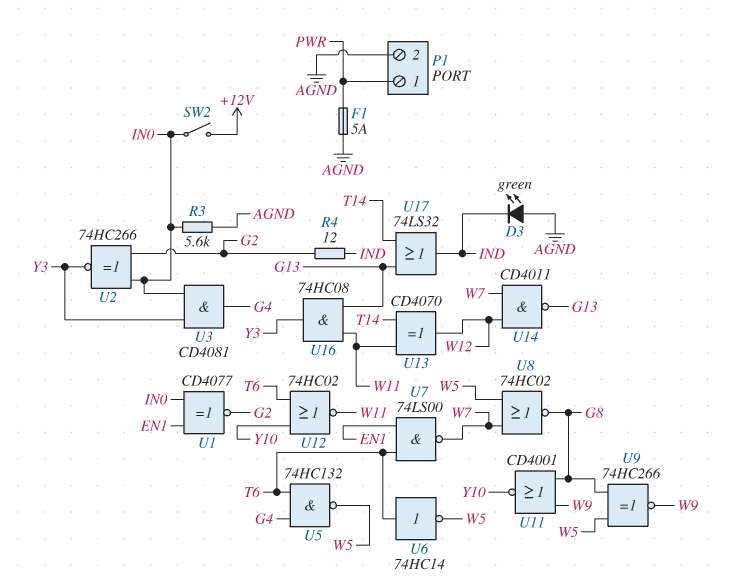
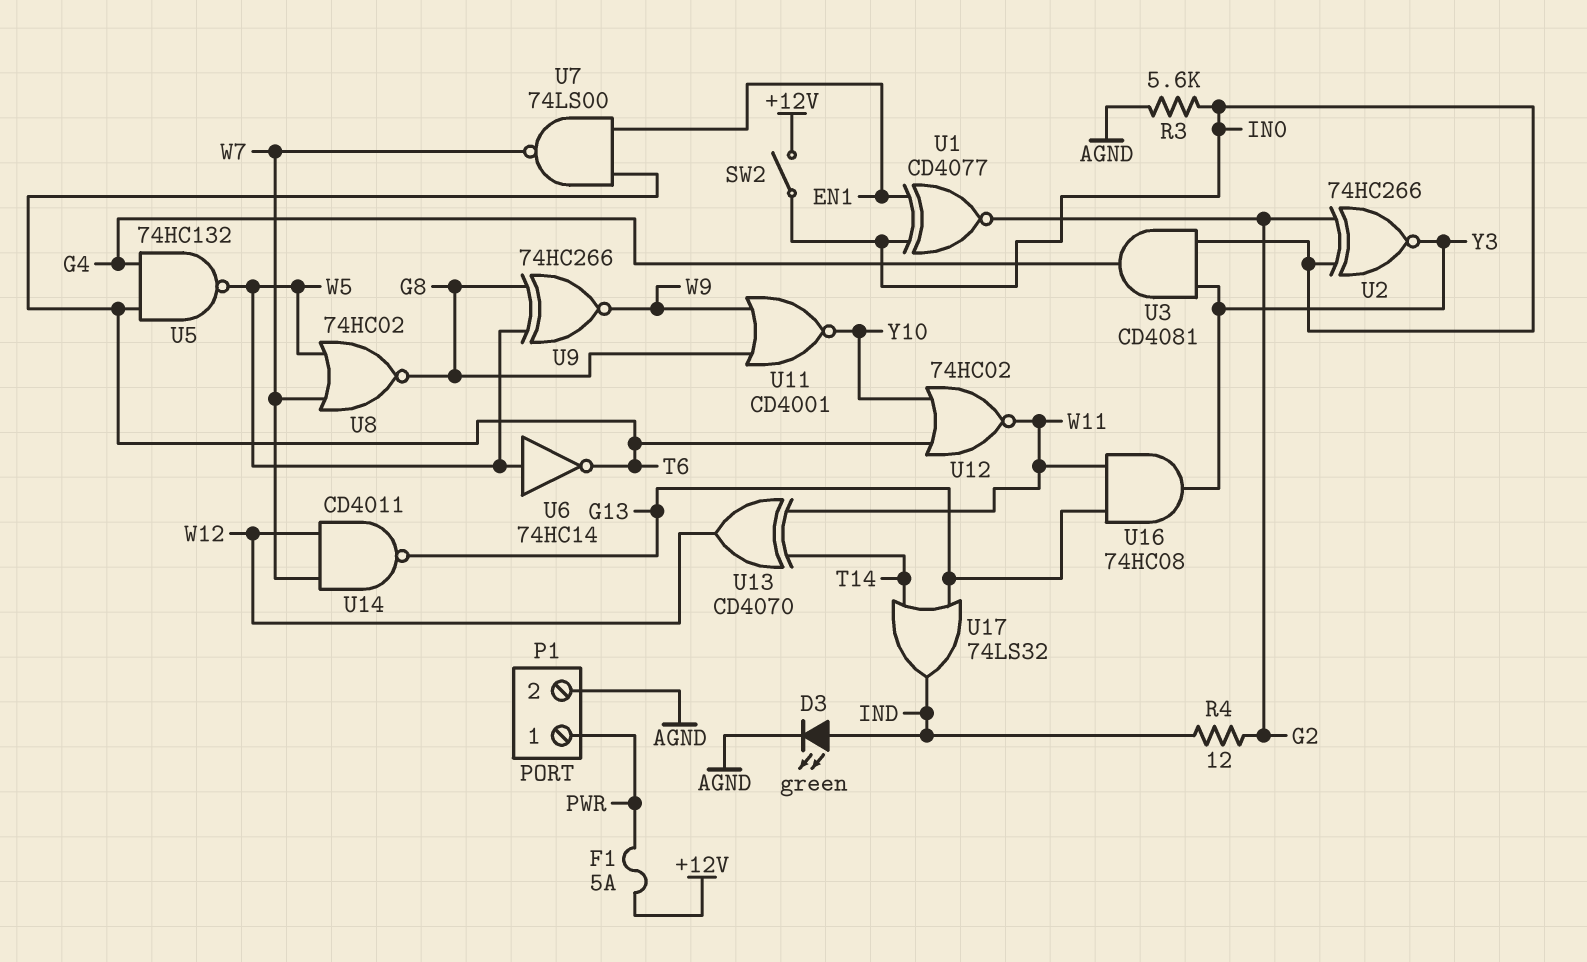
D3: LED green (A AGND, K IND) -> LED green (A IND, K AGND)
F1: 5A (AGND, PWR) -> 5A (+12V, PWR)
U6: NOT 74HC14 (in T6, out W5) -> NOT 74HC14 (in W5, out T6)

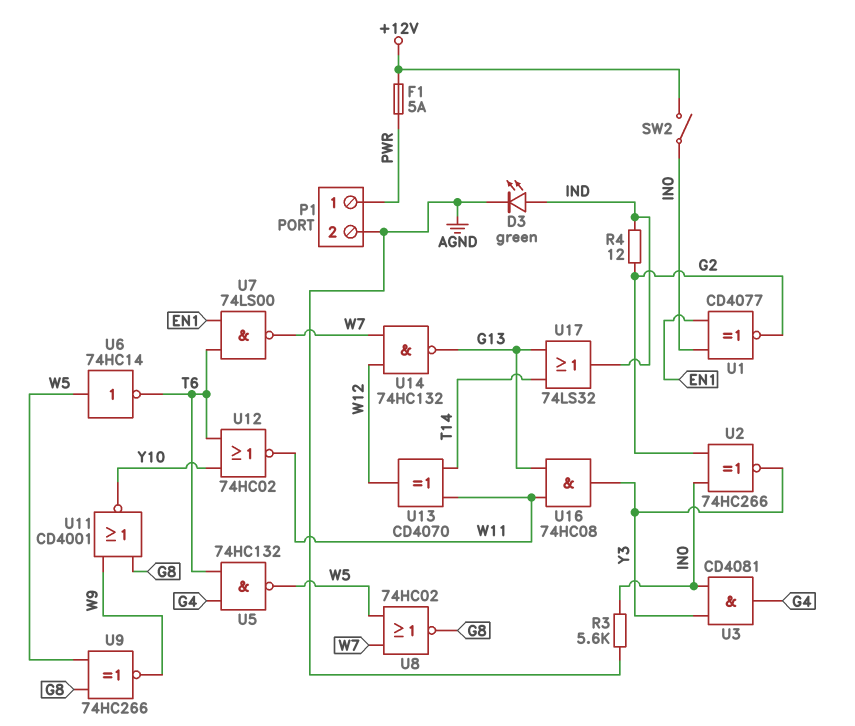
U14: NAND CD4011 (in W7, in W12, out G13) -> NAND 74HC132 (in W7, in W12, out G13)

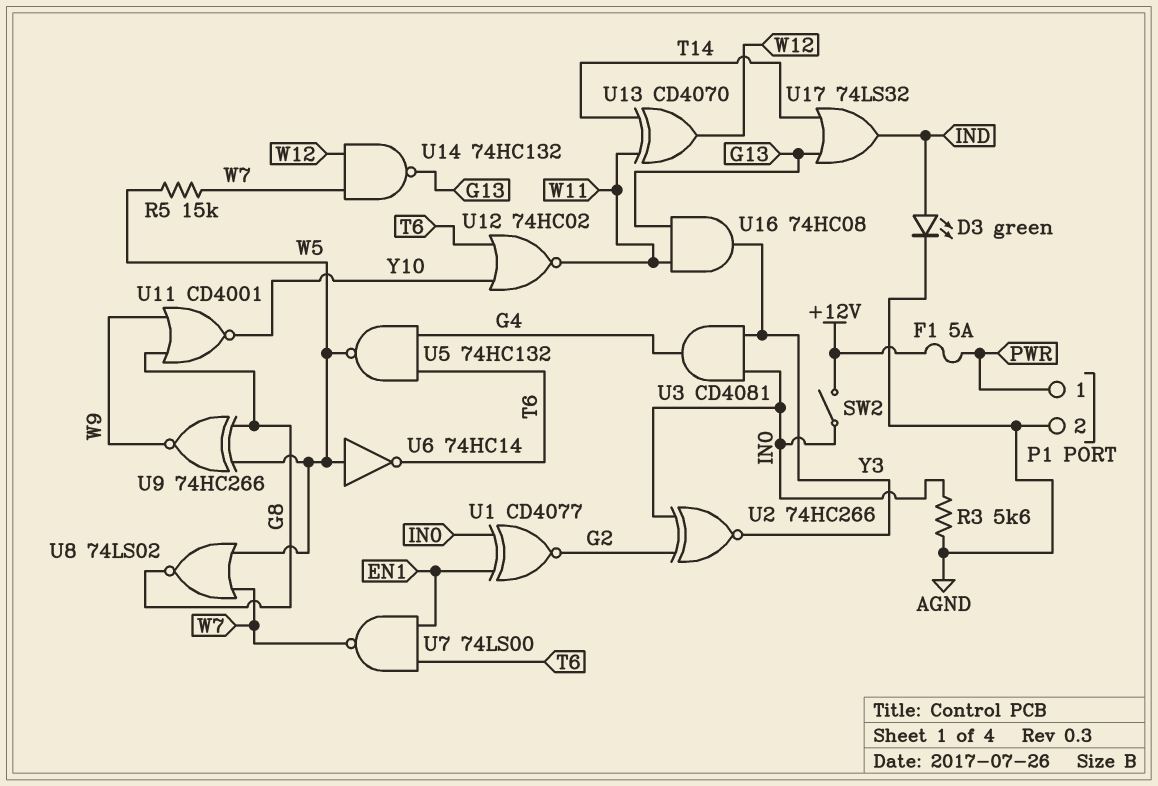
R4: 12 (G2, IND) -> none
R5: none -> 15k (W5, W7)
U8: NOR 74HC02 (in W5, in W7, out G8) -> NOR 74LS02 (in W5, in W7, out G8)

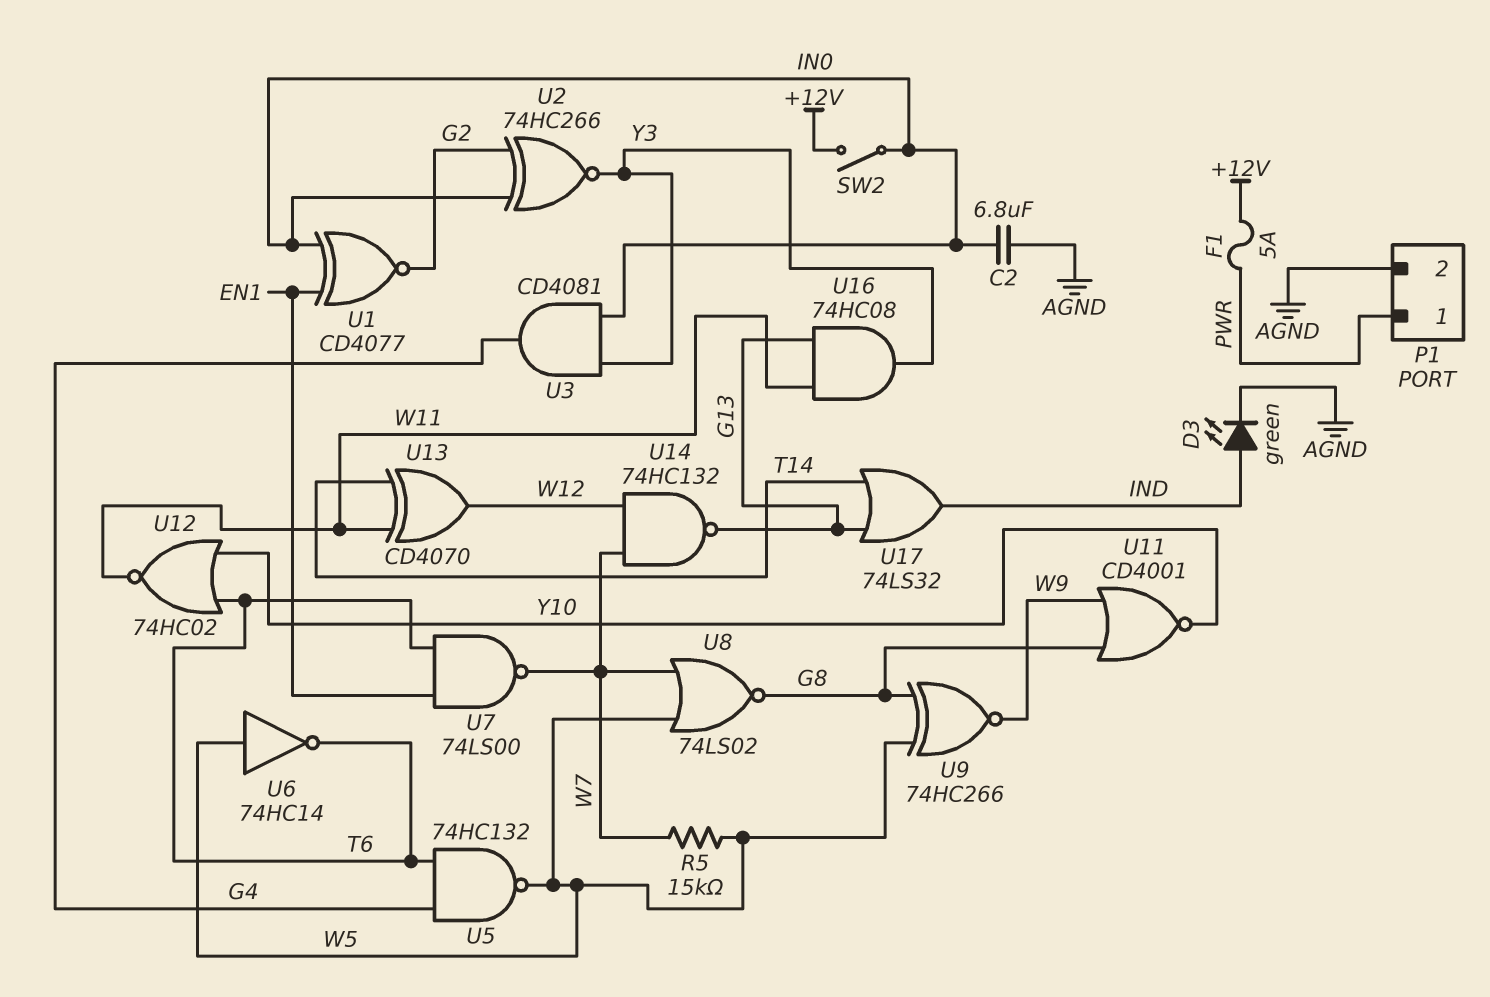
C2: none -> 6.8uF (AGND, IN0)
R3: 5.6k (AGND, IN0) -> none

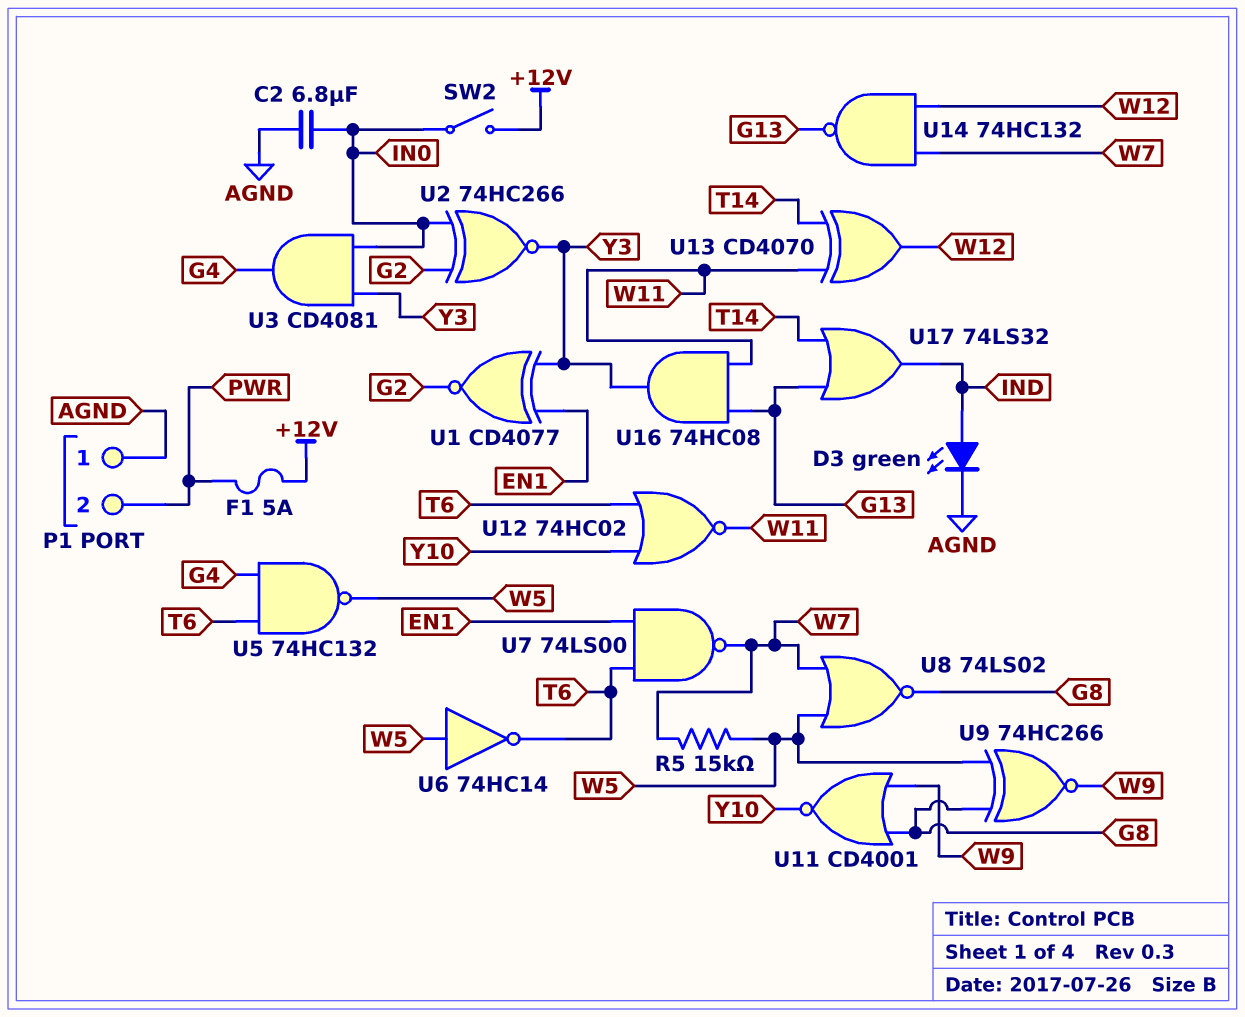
P1 pin 1: PWR -> AGND
P1 pin 2: AGND -> PWR
U1: XNOR CD4077 (in EN1, in IN0, out G2) -> XNOR CD4077 (in EN1, in Y3, out G2)

